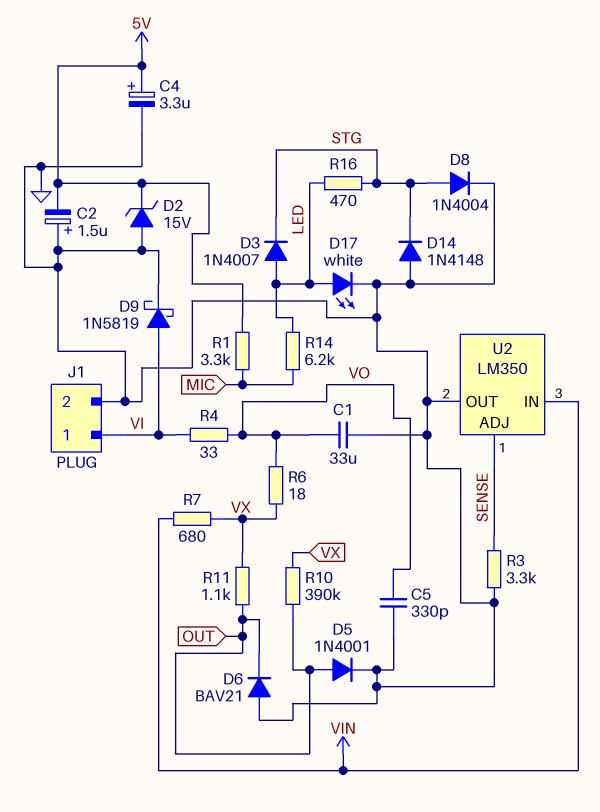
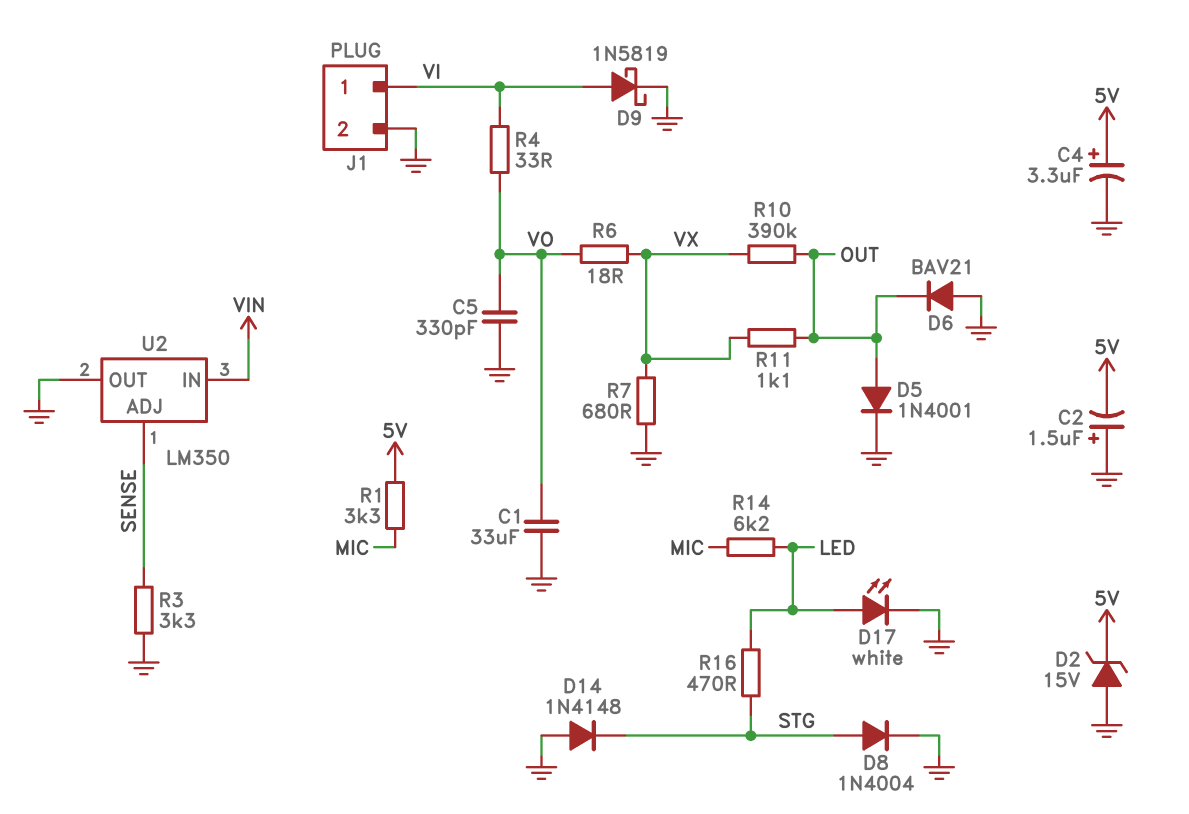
D3: diode 1N4007 (A LED, K STG) -> none
R7: 680 (VIN, VX) -> 680 (GND, VX)

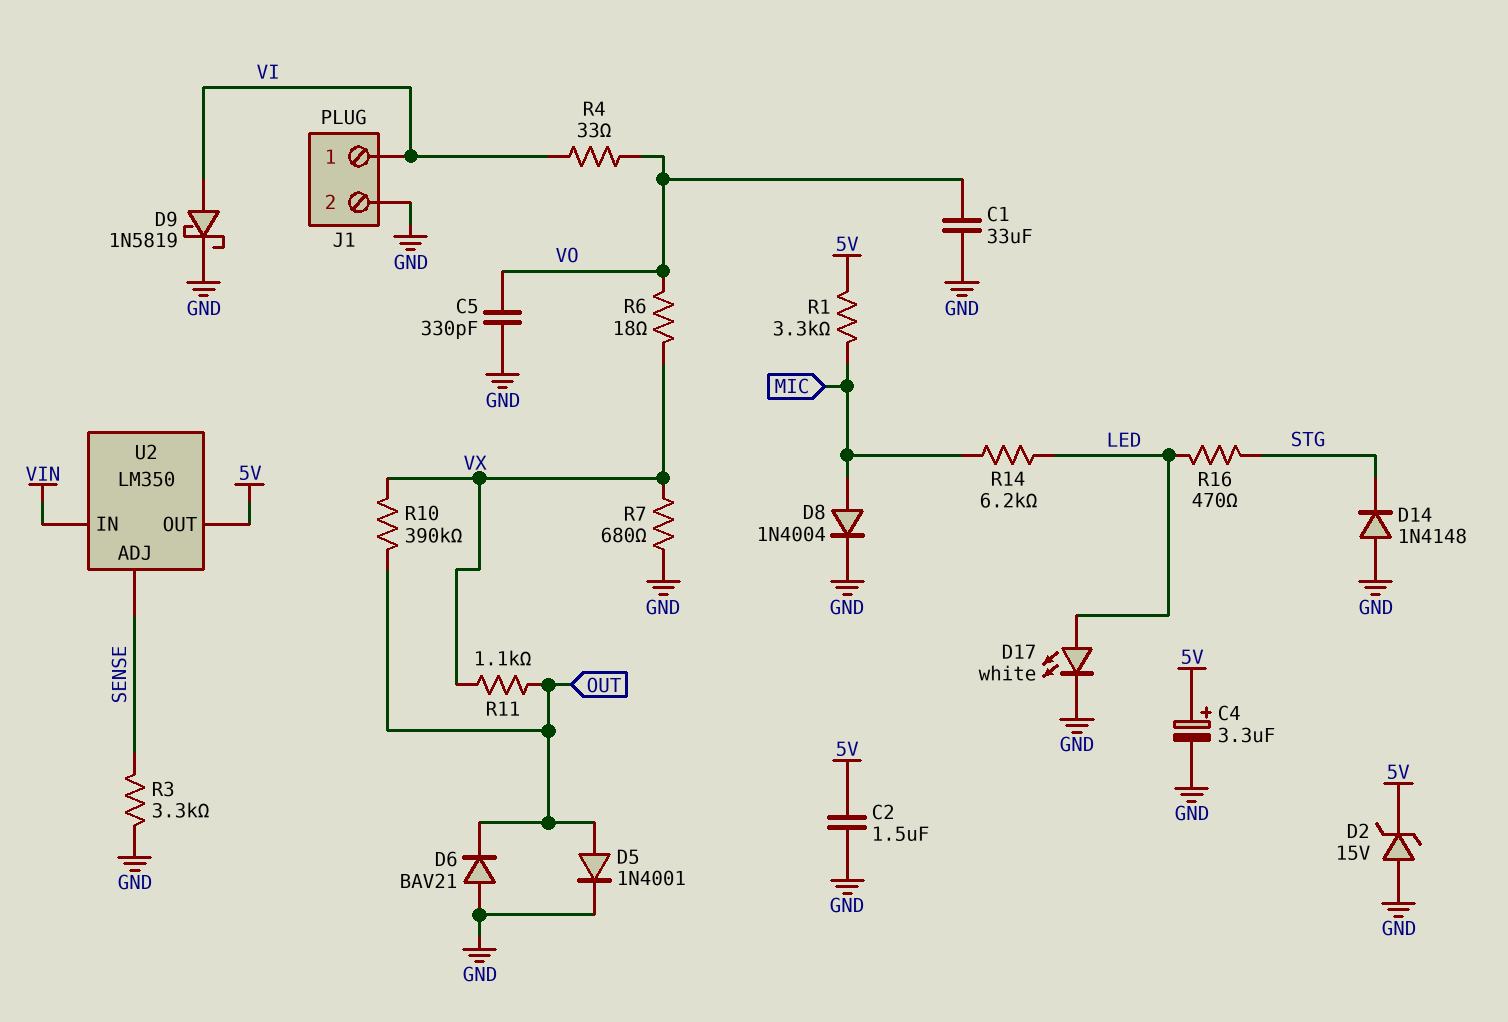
C2: 1.5uF (plus GND, minus 5V) -> 1.5uF (5V, GND)
D8: diode 1N4004 (A STG, K GND) -> diode 1N4004 (A MIC, K GND)
U2 pin OUT: GND -> 5V

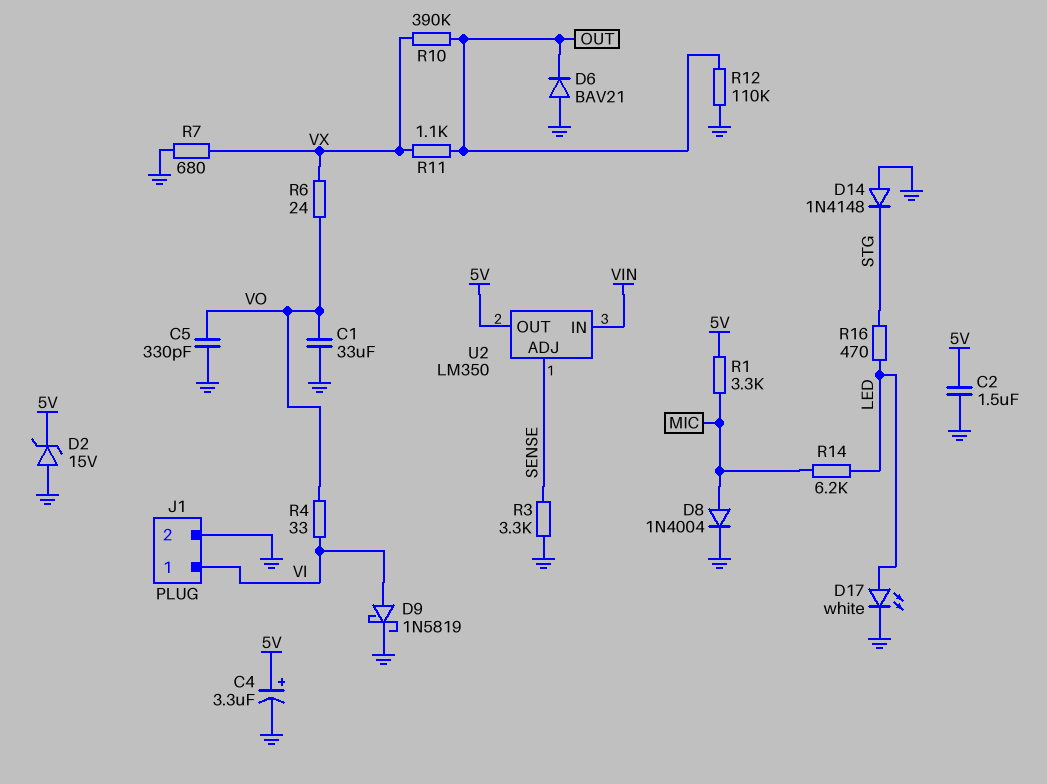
D5: diode 1N4001 (A OUT, K GND) -> none
R6: 18 (VO, VX) -> 24 (VO, VX)
R12: none -> 110k (GND, OUT)

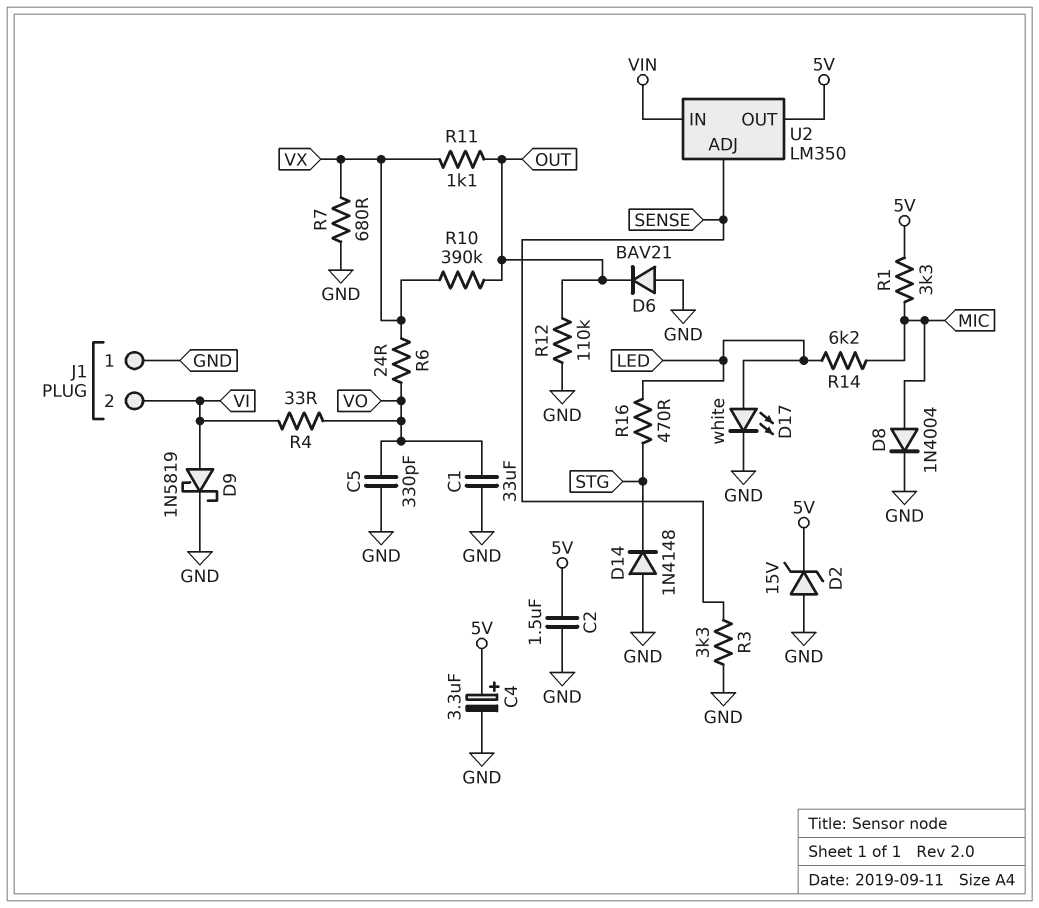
J1 pin 1: VI -> GND
J1 pin 2: GND -> VI

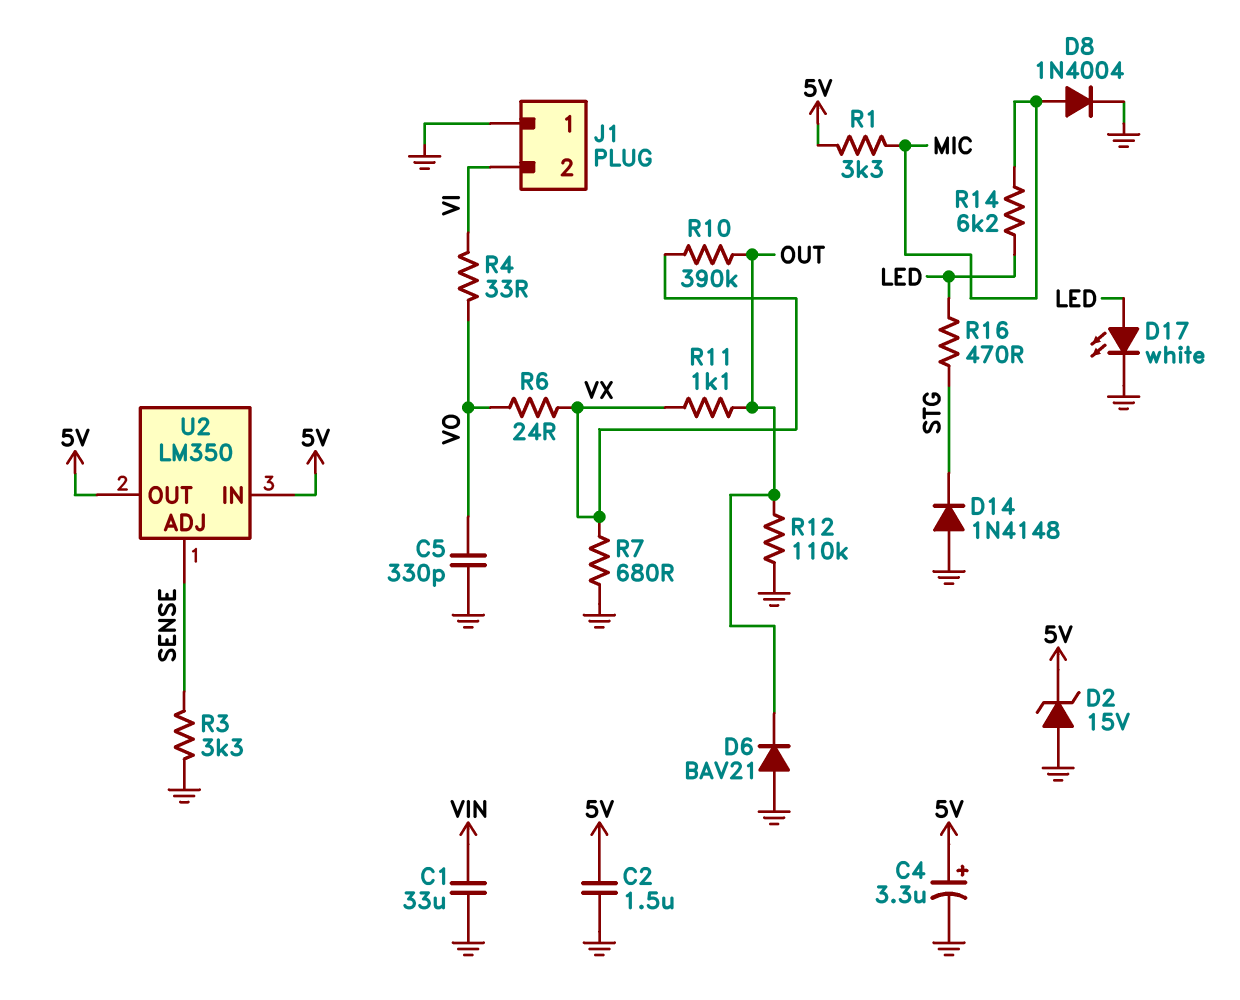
C1: 33uF (GND, VO) -> 33uF (GND, VIN)
D9: schottky 1N5819 (A VI, K GND) -> none
U2 pin IN: VIN -> 5V

